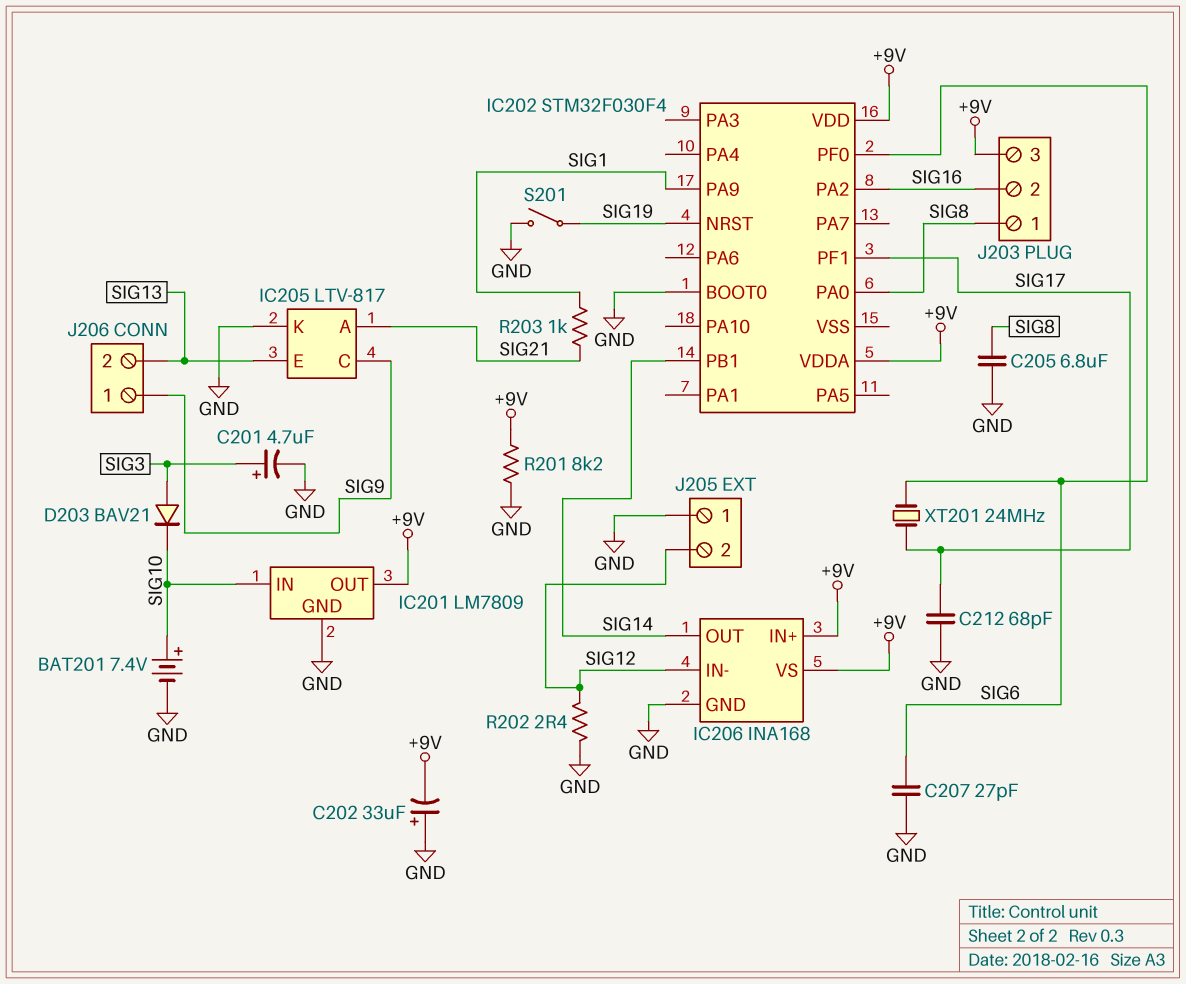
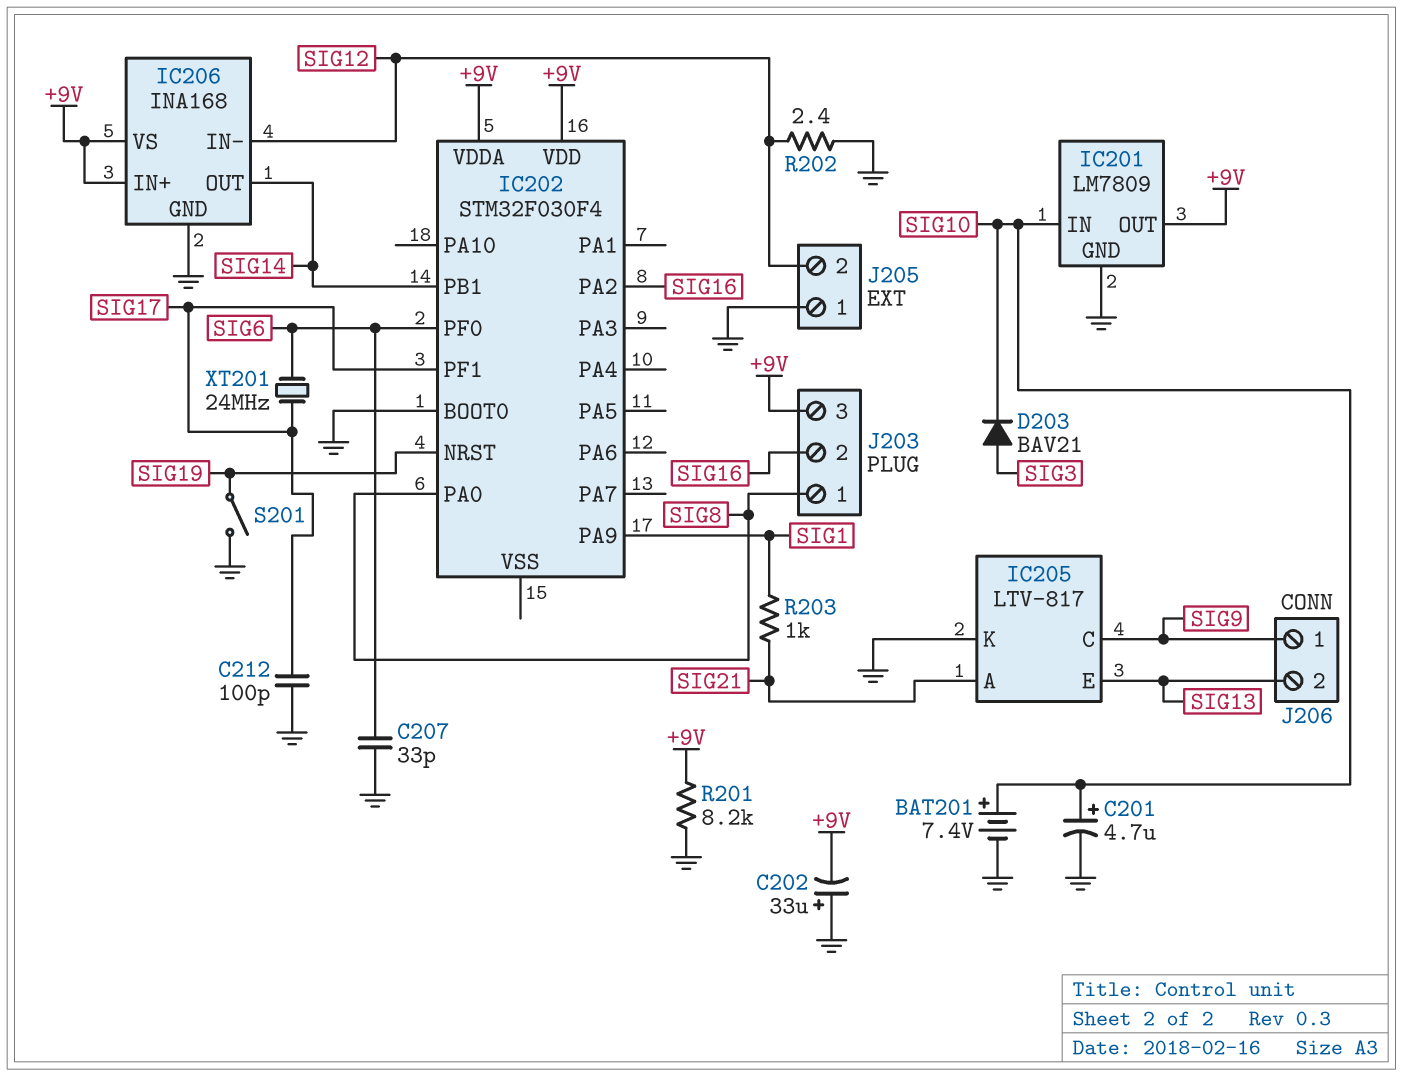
C201: 4.7uF (plus SIG3, minus GND) -> 4.7uF (plus SIG10, minus GND)
C205: 6.8uF (GND, SIG8) -> none
C207: 27pF (GND, SIG6) -> 33pF (GND, SIG6)
C212: 68pF (GND, SIG17) -> 100pF (GND, SIG17)

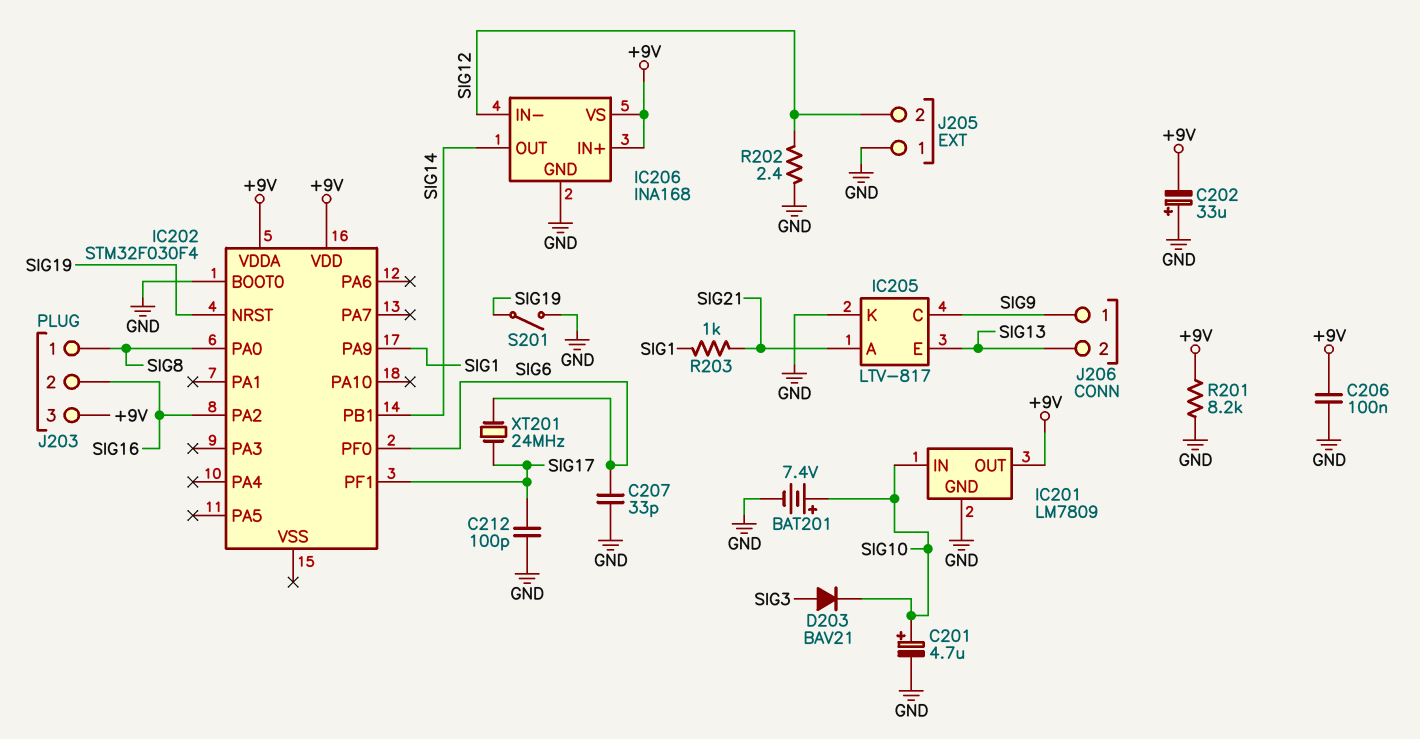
C206: none -> 100nF (+9V, GND)

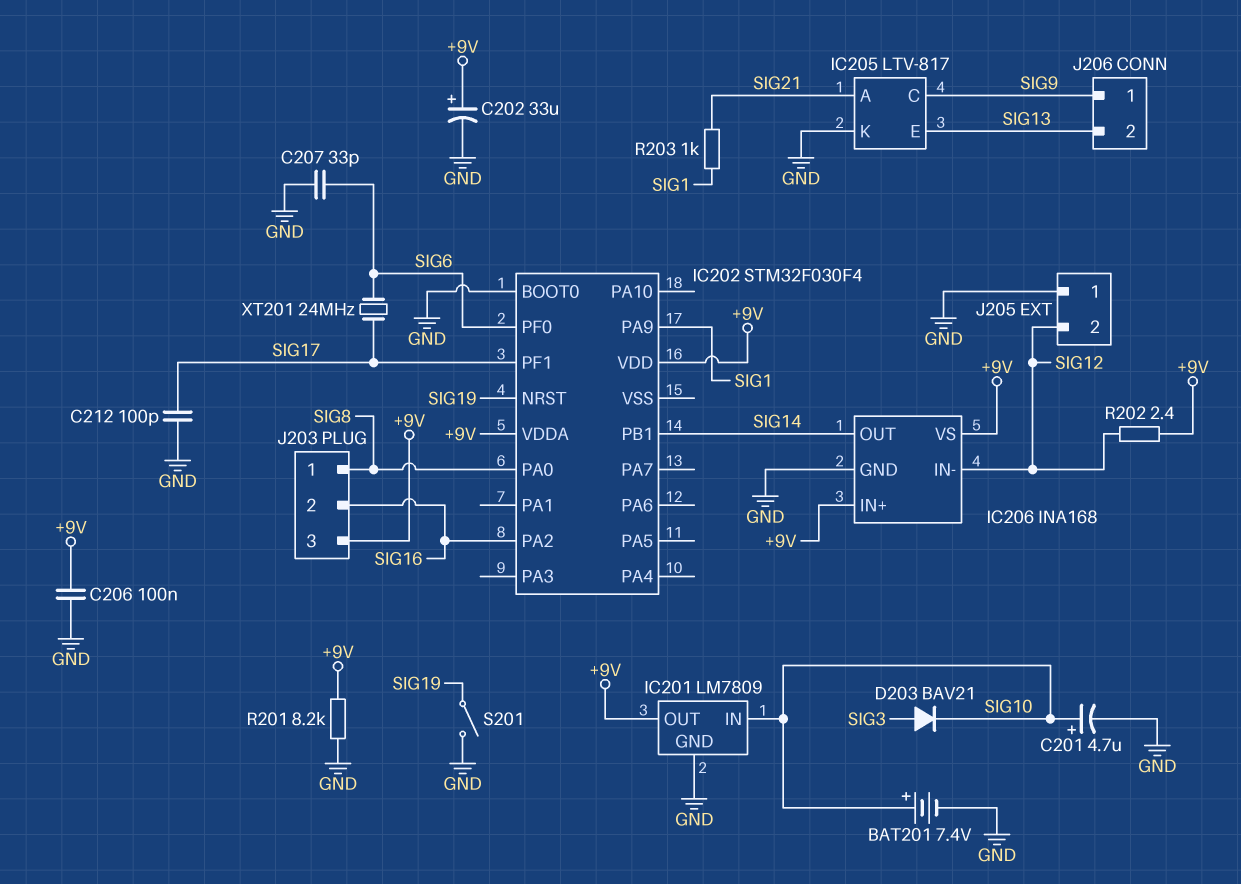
C202: 33uF (plus GND, minus +9V) -> 33uF (plus +9V, minus GND)
R202: 2.4 (GND, SIG12) -> 2.4 (+9V, SIG12)

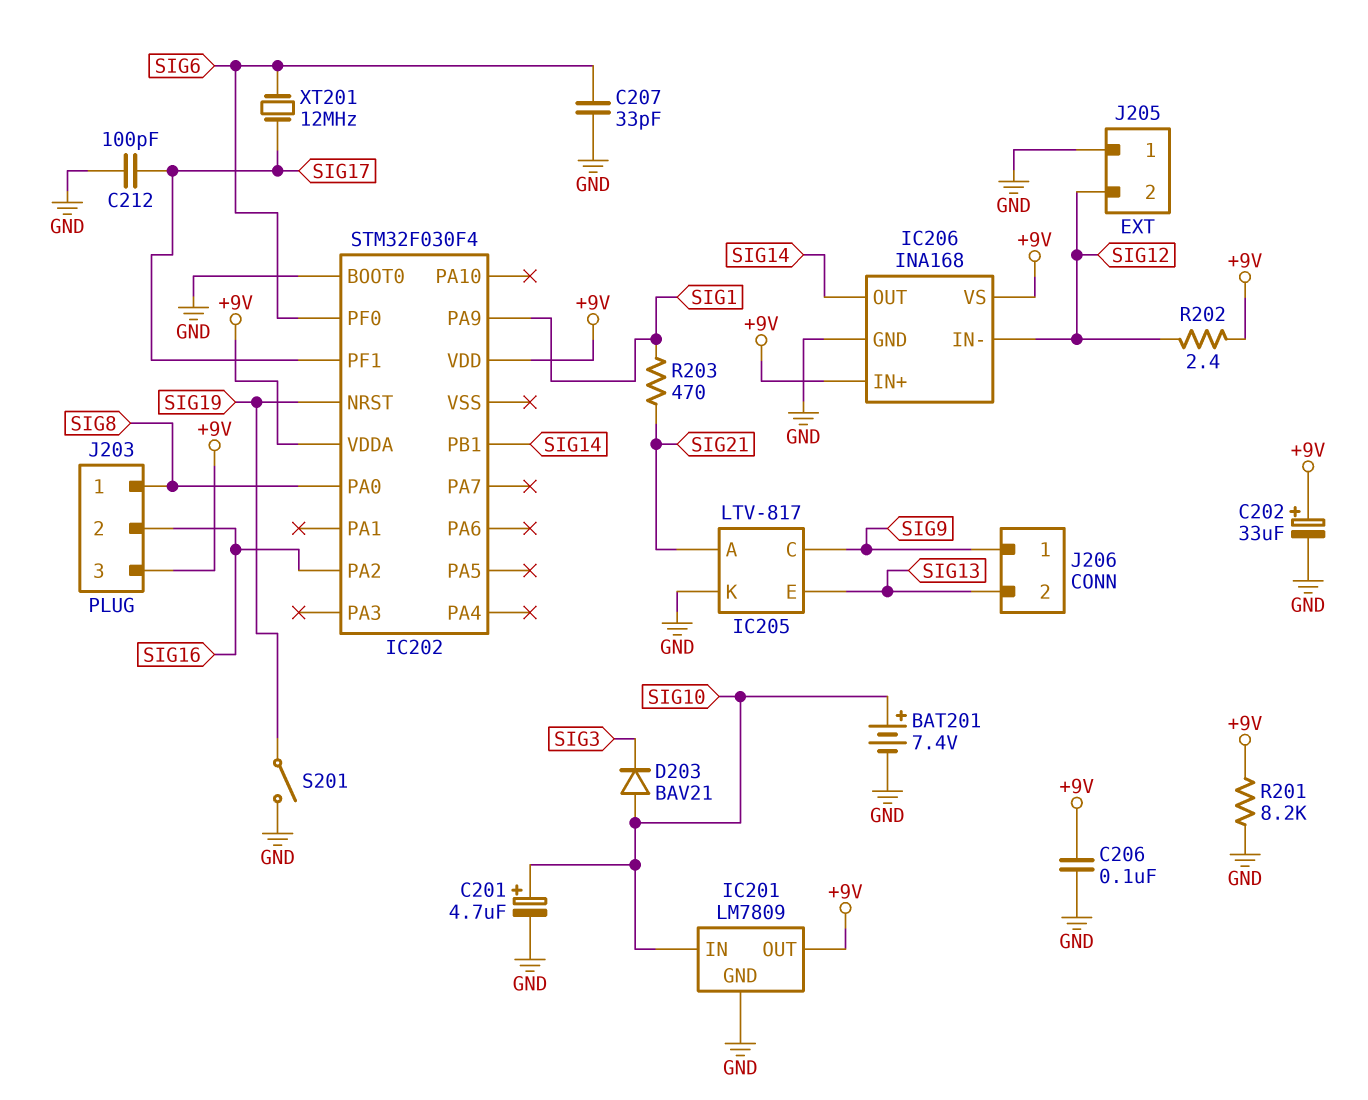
D203: diode BAV21 (A SIG3, K SIG10) -> diode BAV21 (A SIG10, K SIG3)
R203: 1k (SIG1, SIG21) -> 470 (SIG1, SIG21)
XT201: 24MHz (SIG6, SIG17) -> 12MHz (SIG6, SIG17)

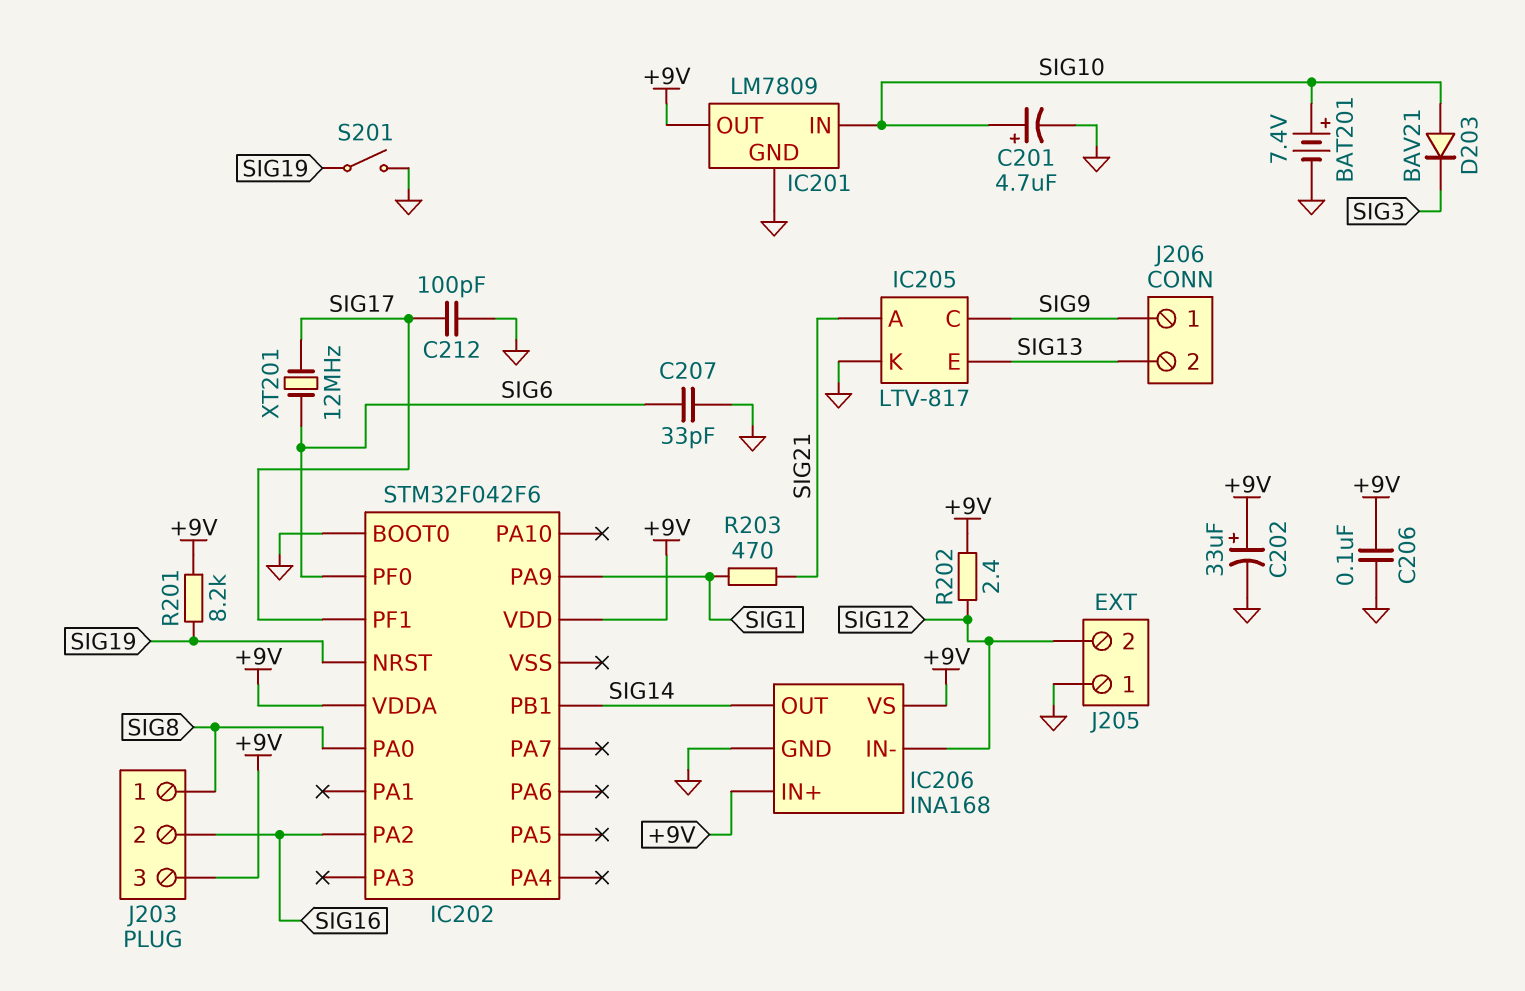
IC202: STM32F030F4 -> STM32F042F6
R201: 8.2k (+9V, GND) -> 8.2k (+9V, SIG19)

